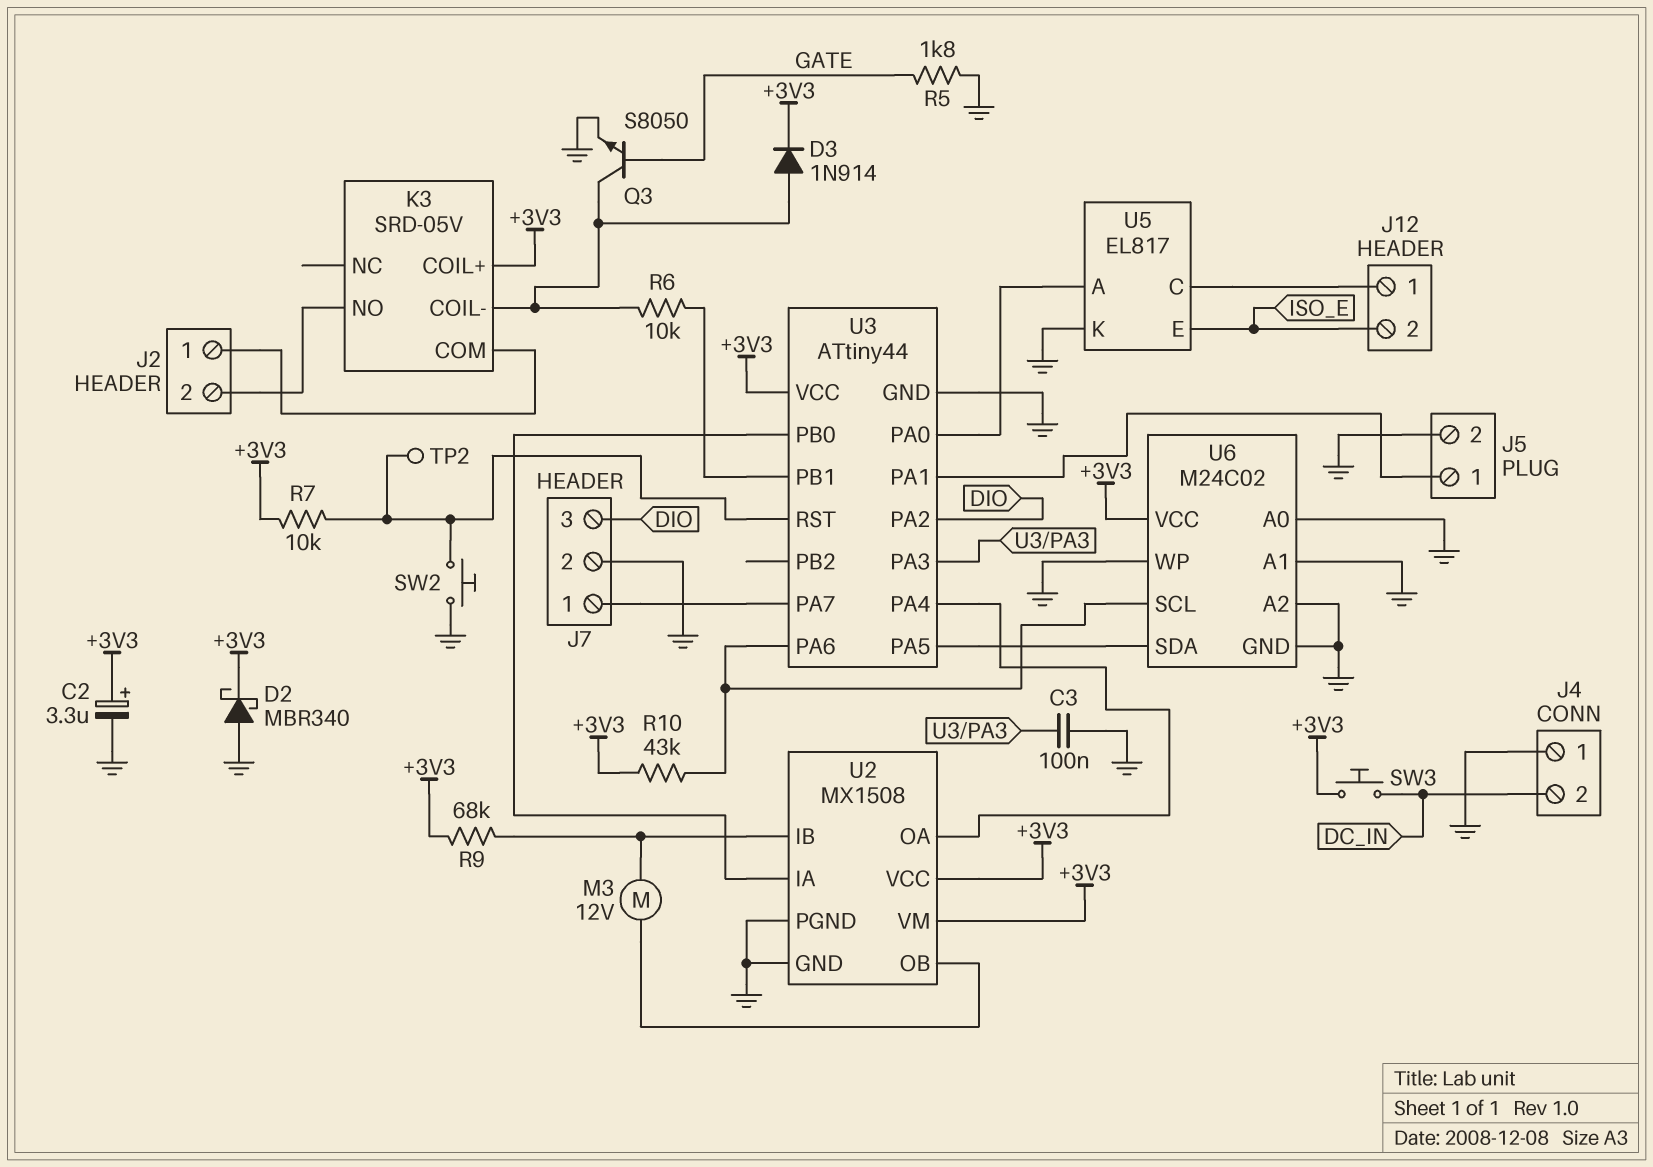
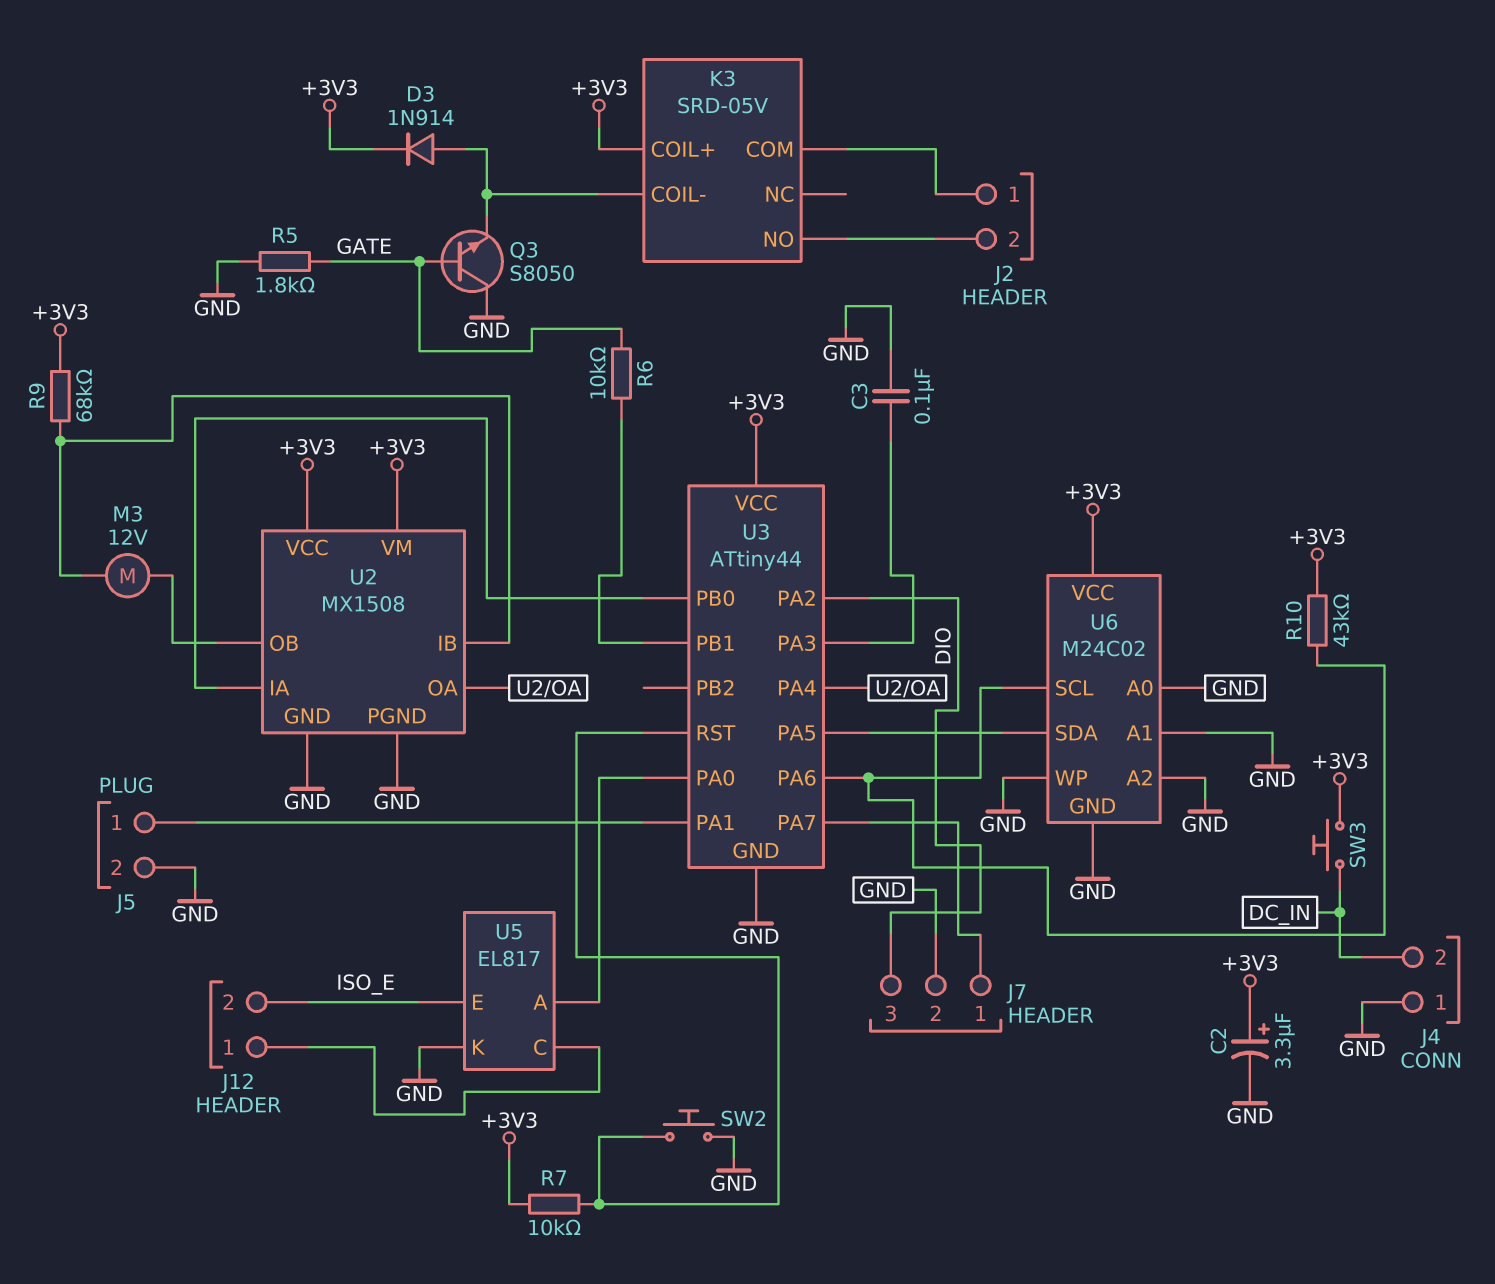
D2: schottky MBR340 (A GND, K +3V3) -> none
Q3: NPN S8050 (B GATE, C K3/COIL-, E GND) -> NPN S8050 (B GATE, C GND, E K3/COIL-)
R6: 10k (K3/COIL-, U3/PB1) -> 10k (GATE, U3/PB1)
TP2: test point (U3/RST) -> none

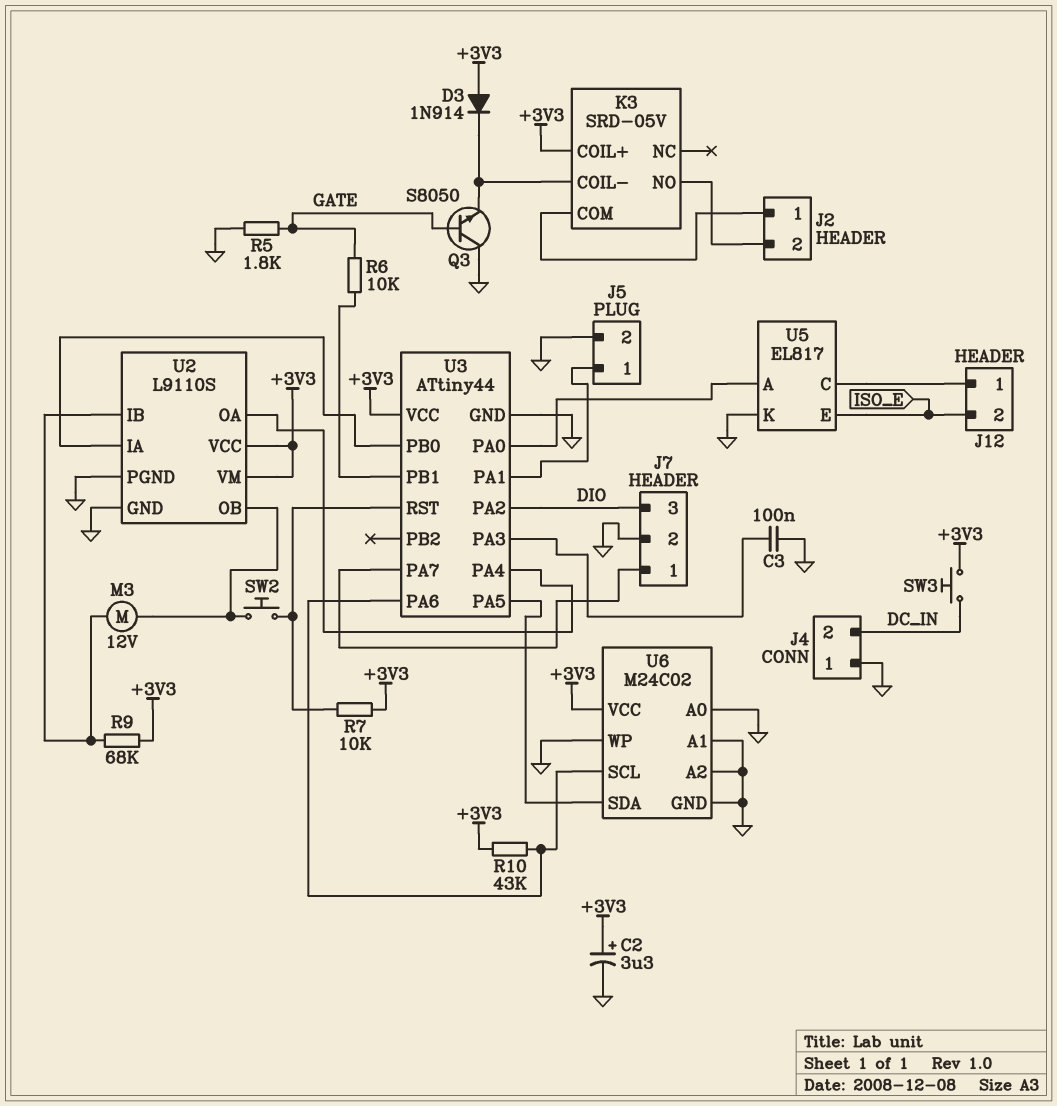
D3: diode 1N914 (A K3/COIL-, K +3V3) -> diode 1N914 (A +3V3, K K3/COIL-)
SW2: button (GND, U3/RST) -> button (U2/OB, U3/RST)
U2: MX1508 -> L9110S

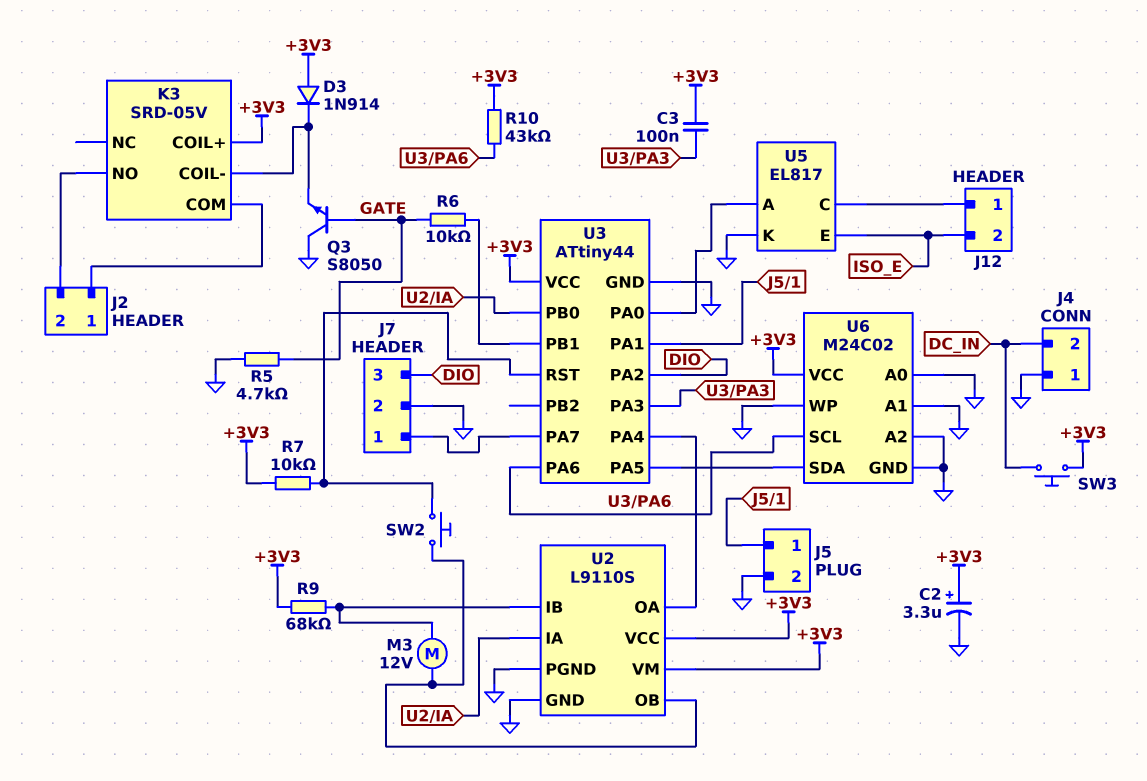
C3: 100nF (GND, U3/PA3) -> 100nF (+3V3, U3/PA3)
R5: 1.8k (GATE, GND) -> 4.7k (GATE, GND)

